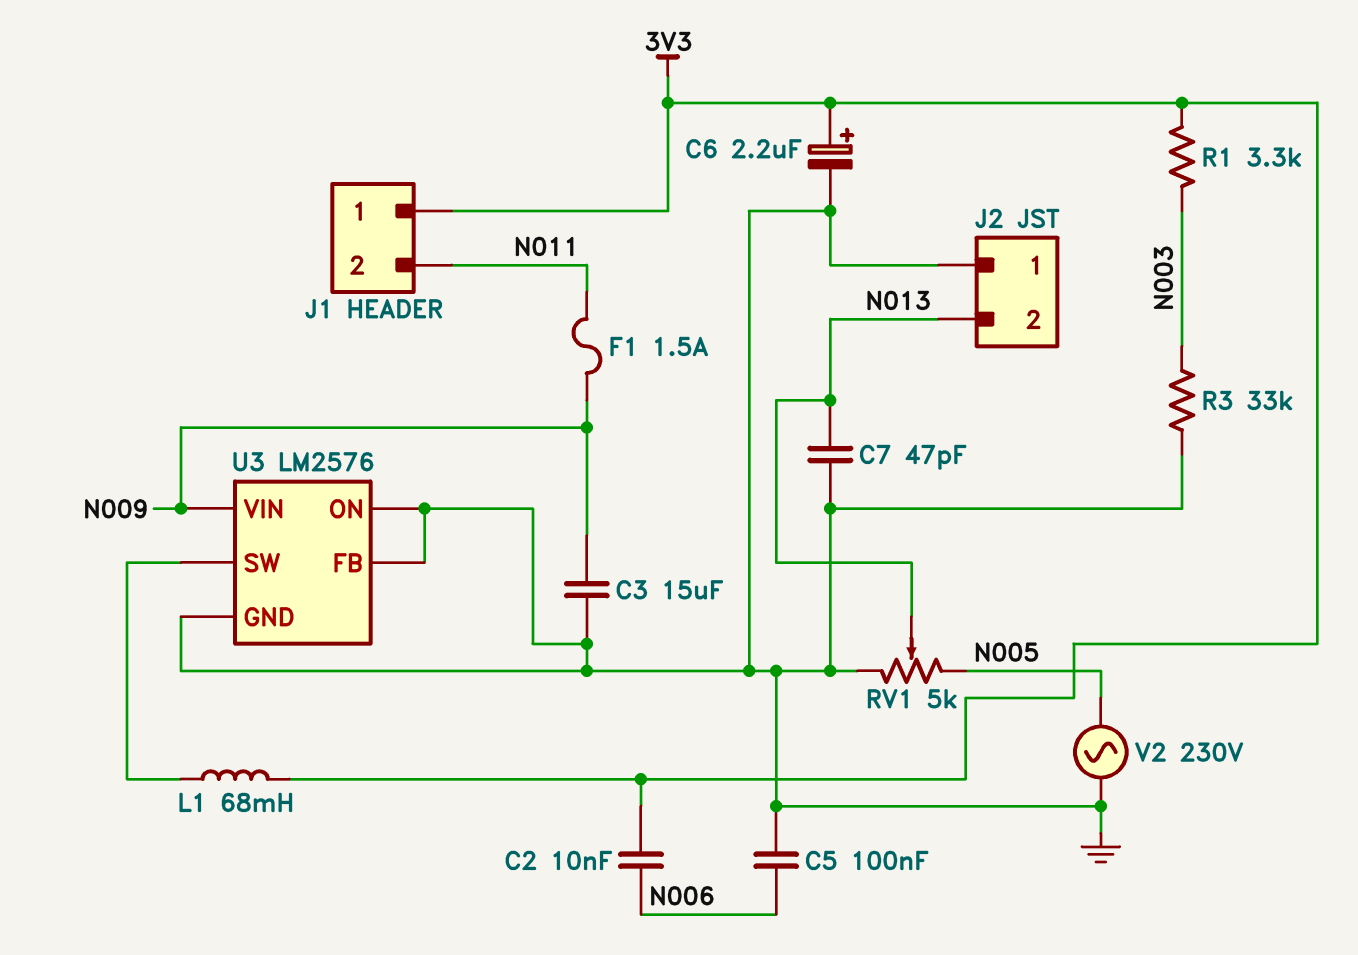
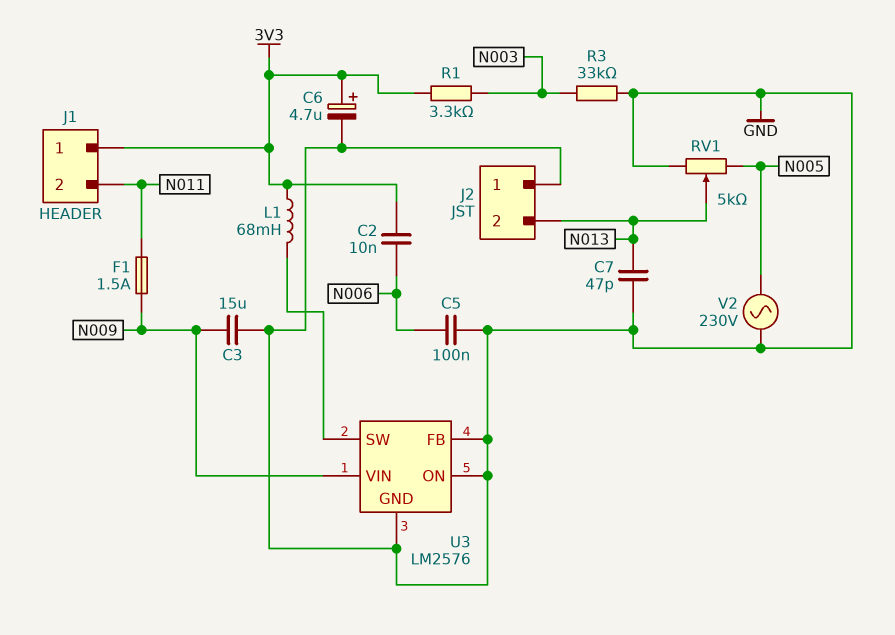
C6: 2.2uF (plus 3V3, minus GND) -> 4.7uF (plus 3V3, minus GND)

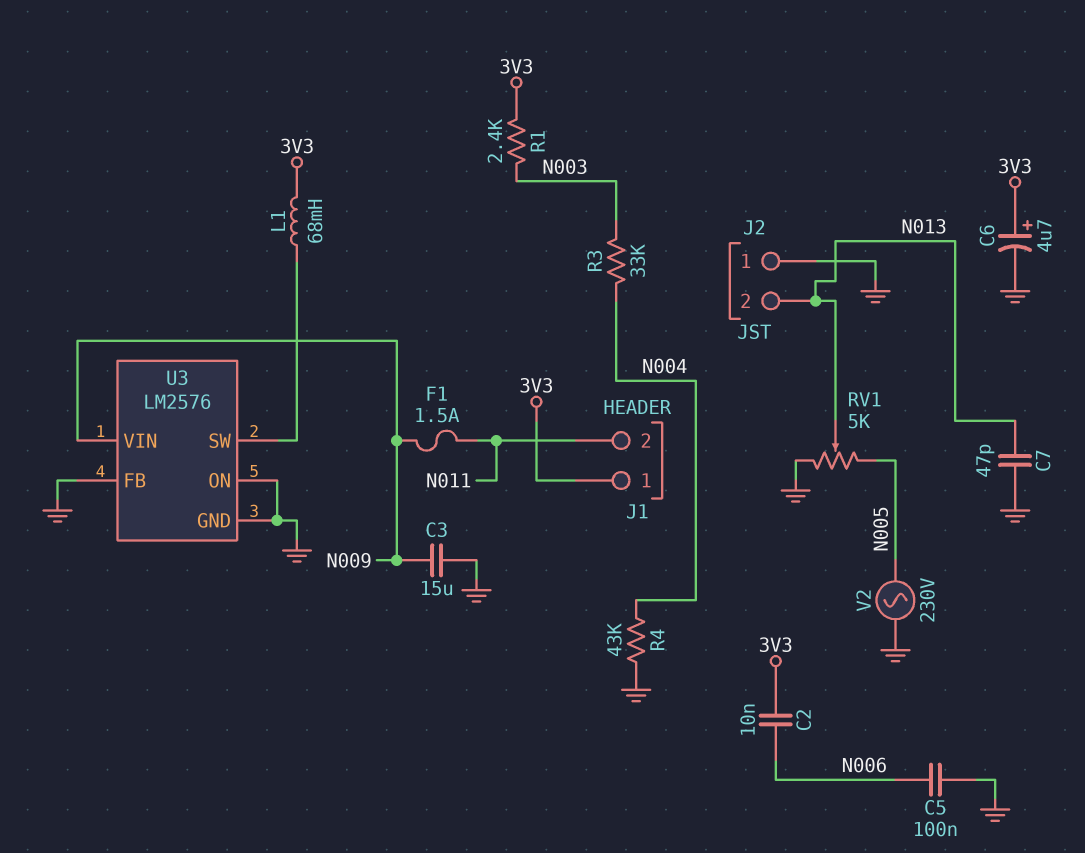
R1: 3.3k (3V3, N003) -> 2.4k (3V3, N003)
R3: 33k (GND, N003) -> 33k (N003, N004)
R4: none -> 43k (GND, N004)

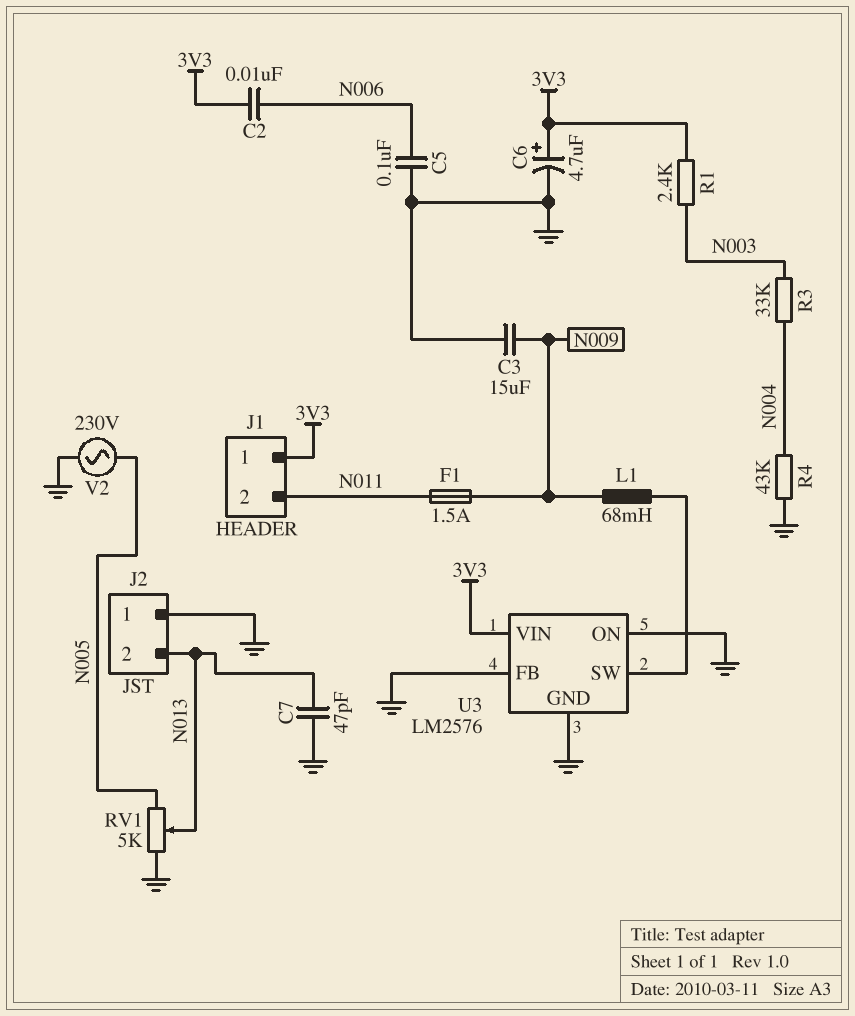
L1: 68mH (3V3, U3/SW) -> 68mH (N009, U3/SW)
U3 pin VIN: N009 -> 3V3

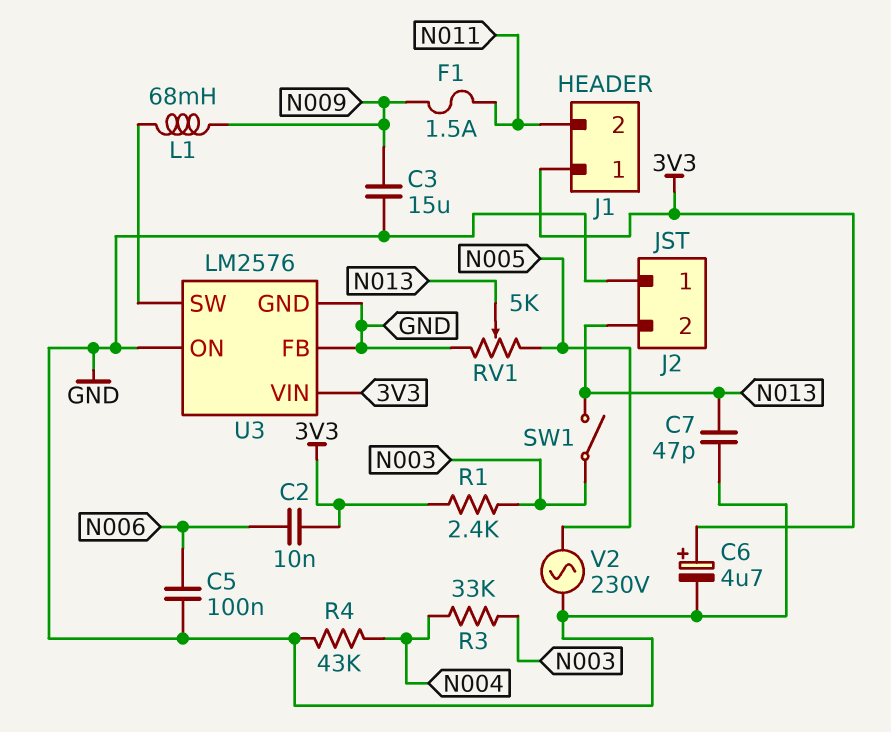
SW1: none -> switch (N003, N013)

